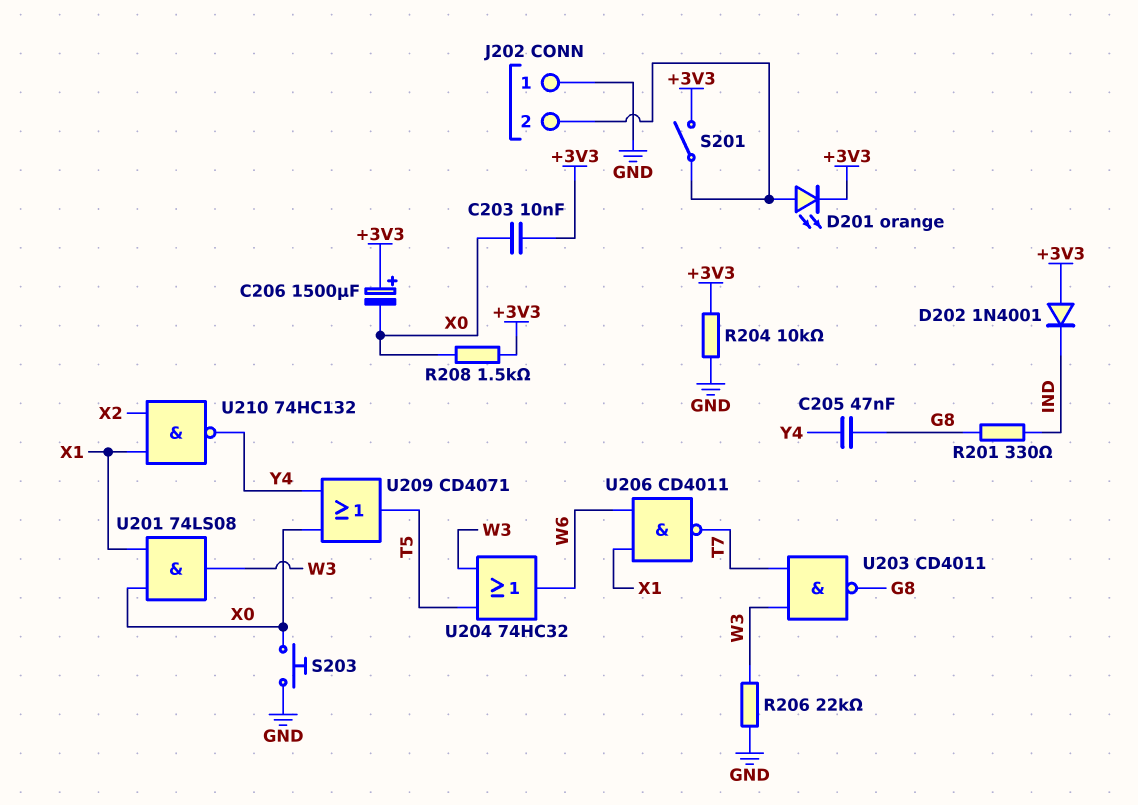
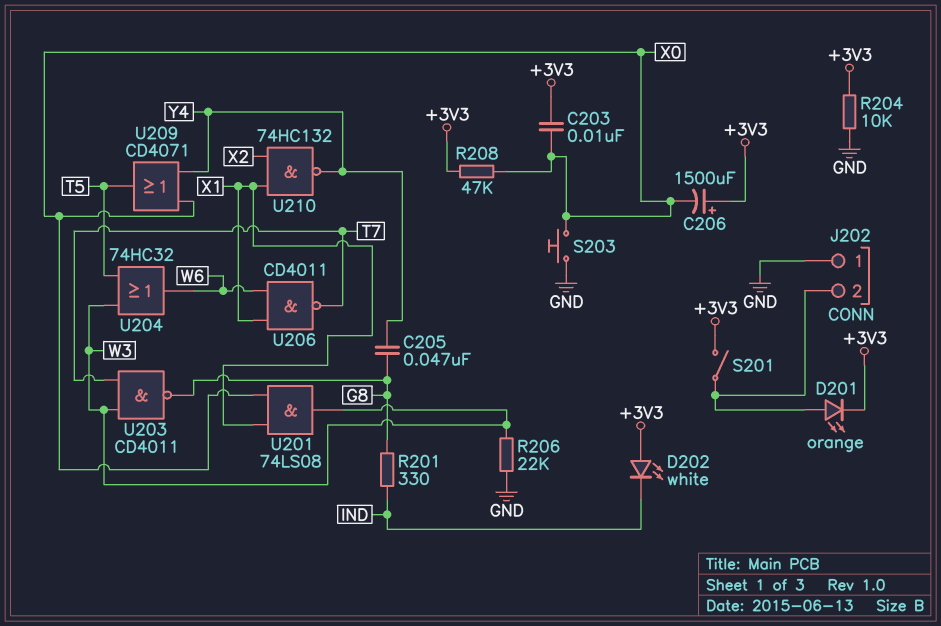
D202: diode 1N4001 (A +3V3, K IND) -> LED white (A +3V3, K IND)
R208: 1.5k (+3V3, X0) -> 47k (+3V3, X0)

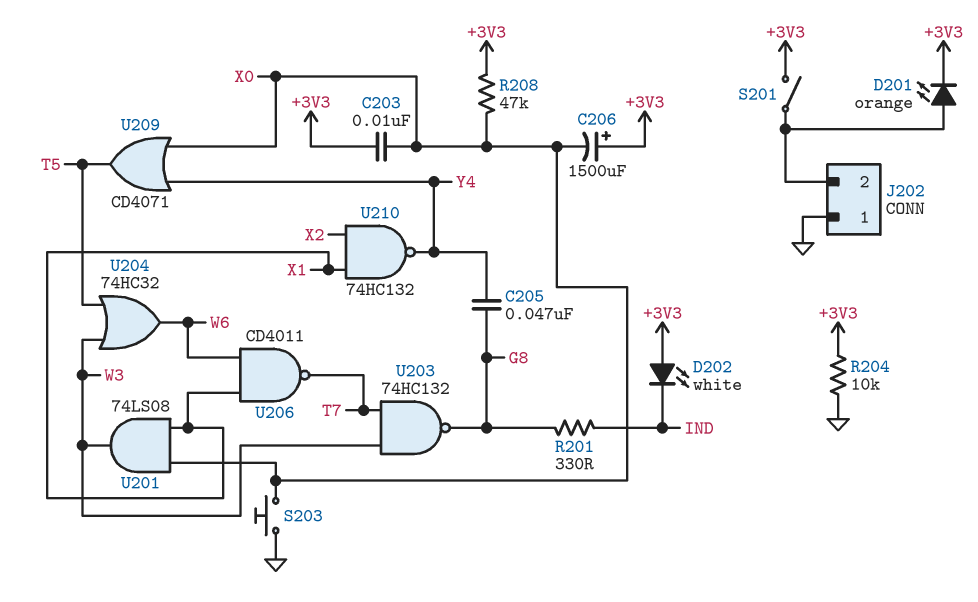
R206: 22k (GND, W3) -> none
U203: NAND CD4011 (in T7, in W3, out G8) -> NAND 74HC132 (in T7, in W3, out G8)

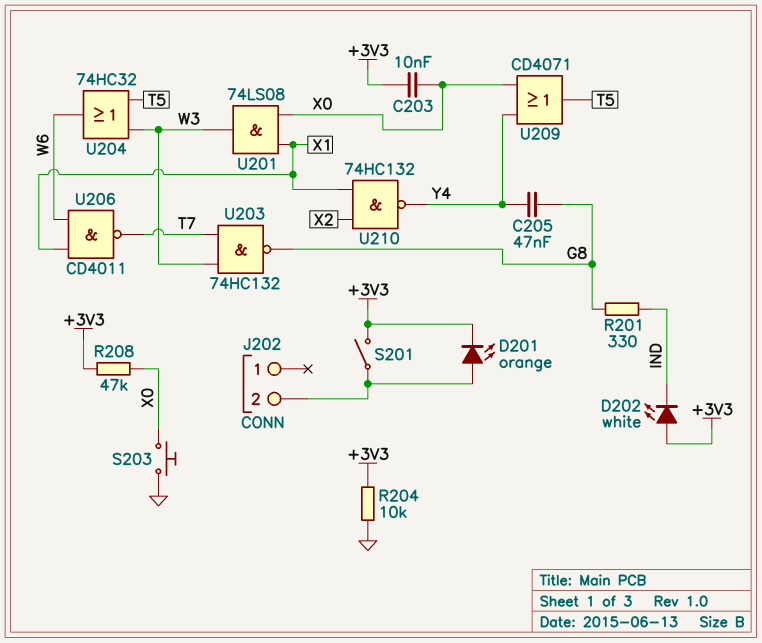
C206: 1500uF (plus +3V3, minus X0) -> none
J202 pin 1: GND -> none

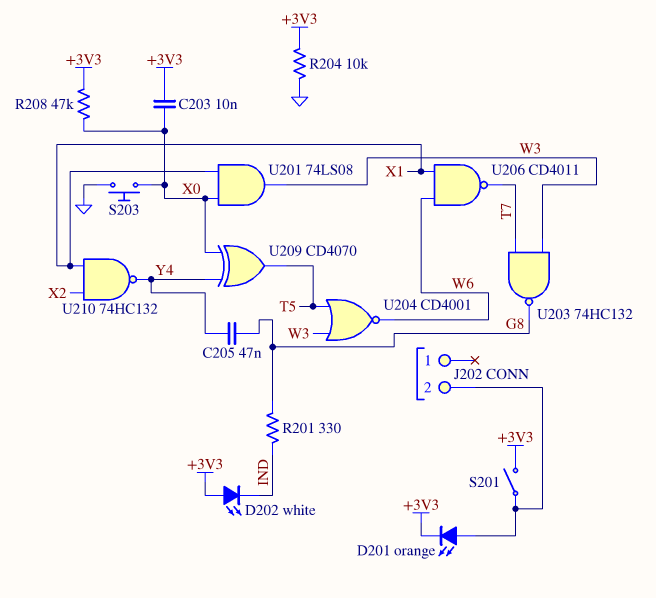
U204: OR 74HC32 (in T5, in W3, out W6) -> NOR CD4001 (in T5, in W3, out W6)
U209: OR CD4071 (in X0, in Y4, out T5) -> XOR CD4070 (in X0, in Y4, out T5)

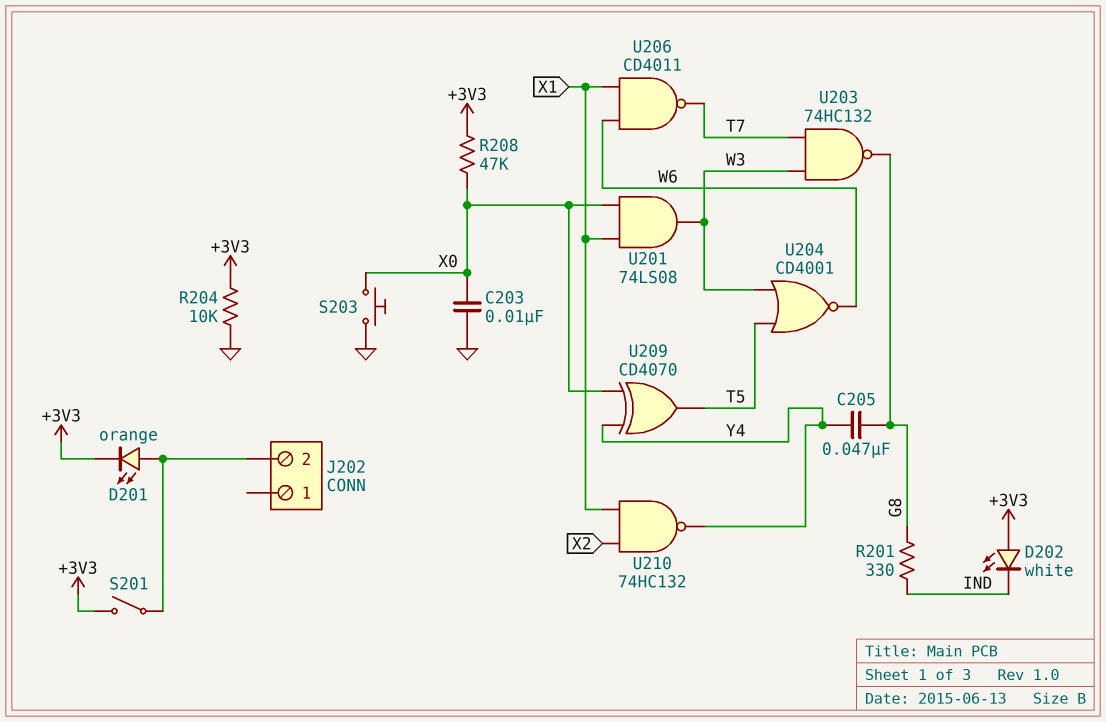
C203: 10nF (+3V3, X0) -> 10nF (GND, X0)

